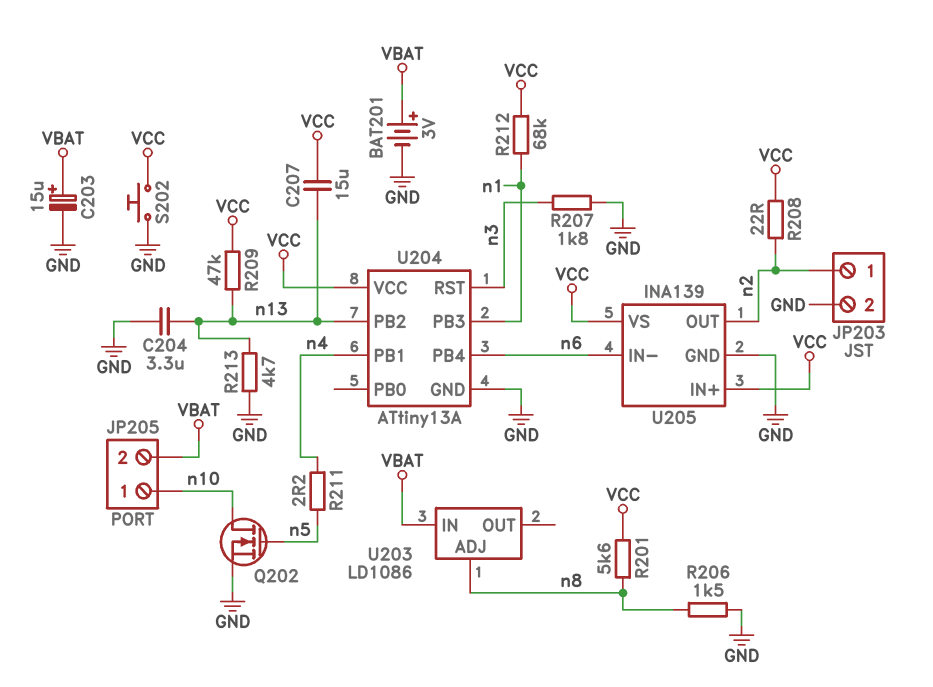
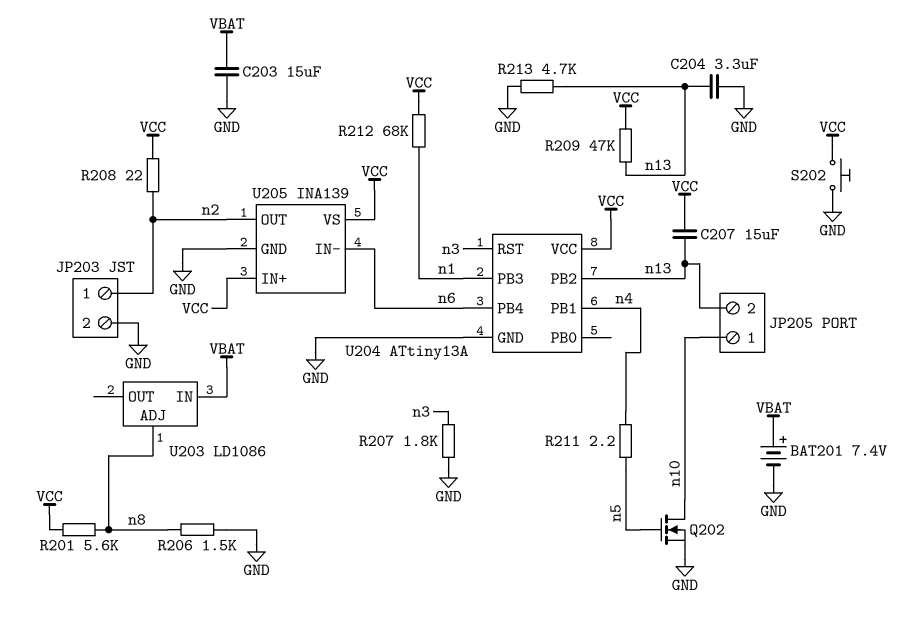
BAT201: 3V (plus VBAT, minus GND) -> 7.4V (plus VBAT, minus GND)
C203: 15uF (plus VBAT, minus GND) -> 15uF (GND, VBAT)
JP205 pin 2: VBAT -> n13

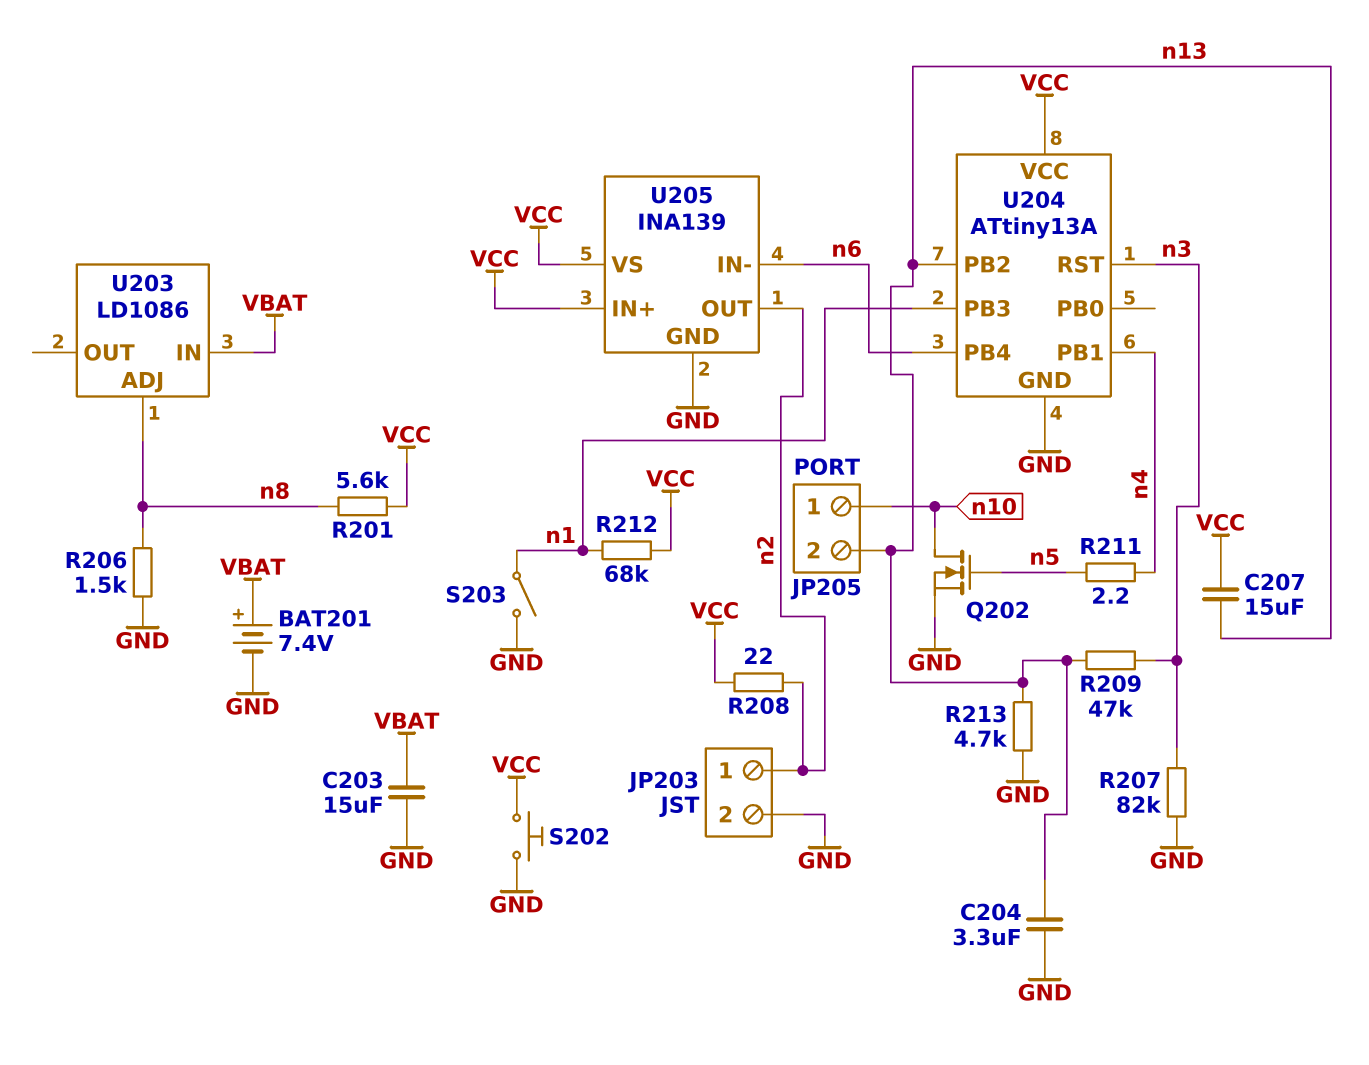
R207: 1.8k (GND, n3) -> 82k (GND, n3)
R209: 47k (VCC, n13) -> 47k (n3, n13)
S203: none -> switch (GND, n1)

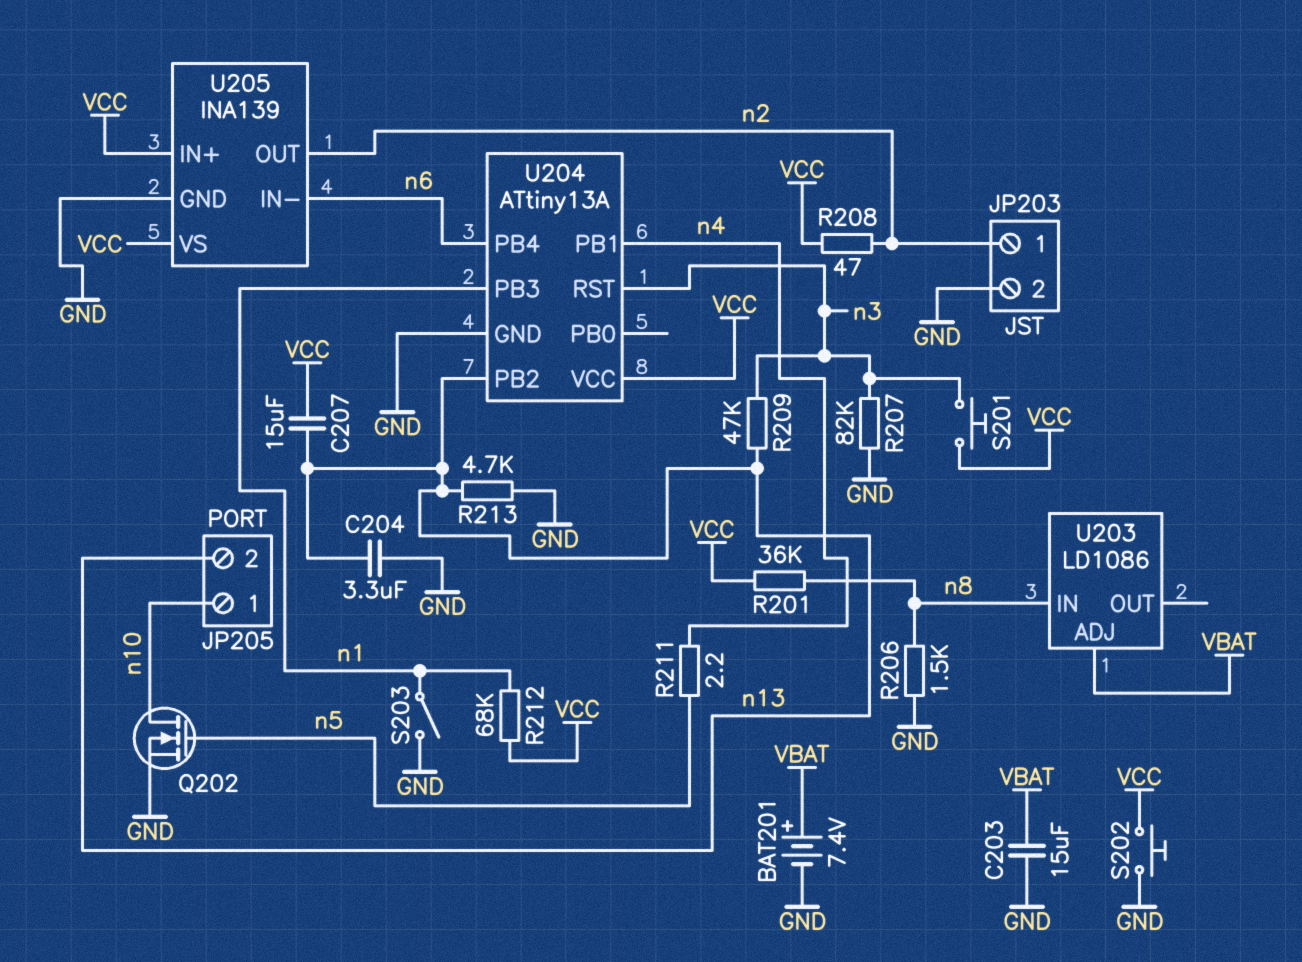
R201: 5.6k (VCC, n8) -> 36k (VCC, n8)
R208: 22 (VCC, n2) -> 47 (VCC, n2)
S201: none -> button (VCC, n3)
U203 pin ADJ: n8 -> VBAT
U203 pin IN: VBAT -> n8

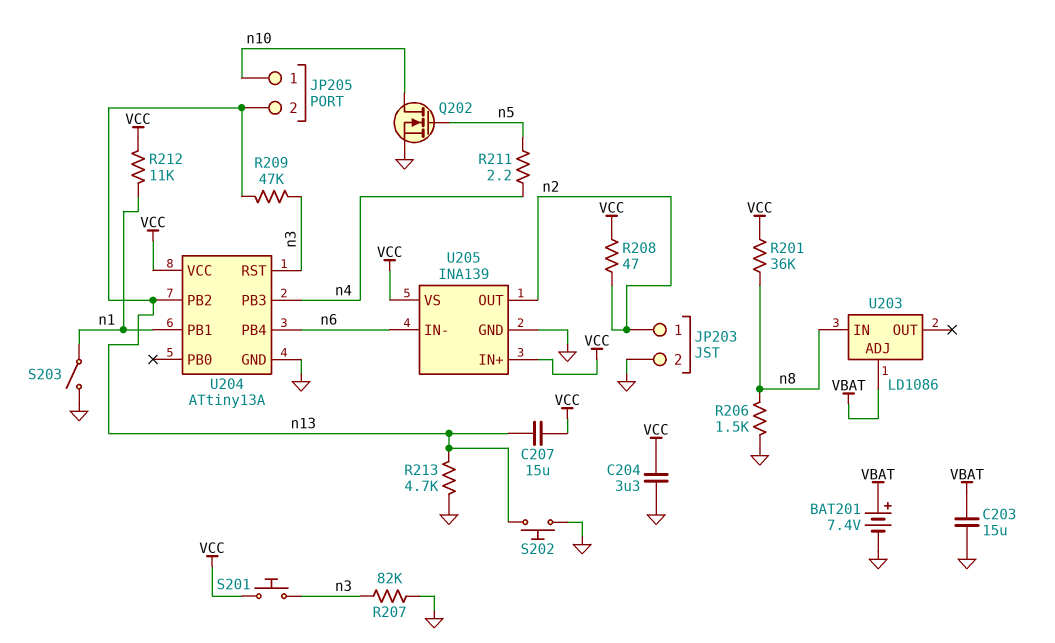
C204: 3.3uF (GND, n13) -> 3.3uF (GND, VCC)
R212: 68k (VCC, n1) -> 11k (VCC, n1)
S202: button (GND, VCC) -> button (GND, n13)
U204 pin PB1: n4 -> n1
U204 pin PB3: n1 -> n4

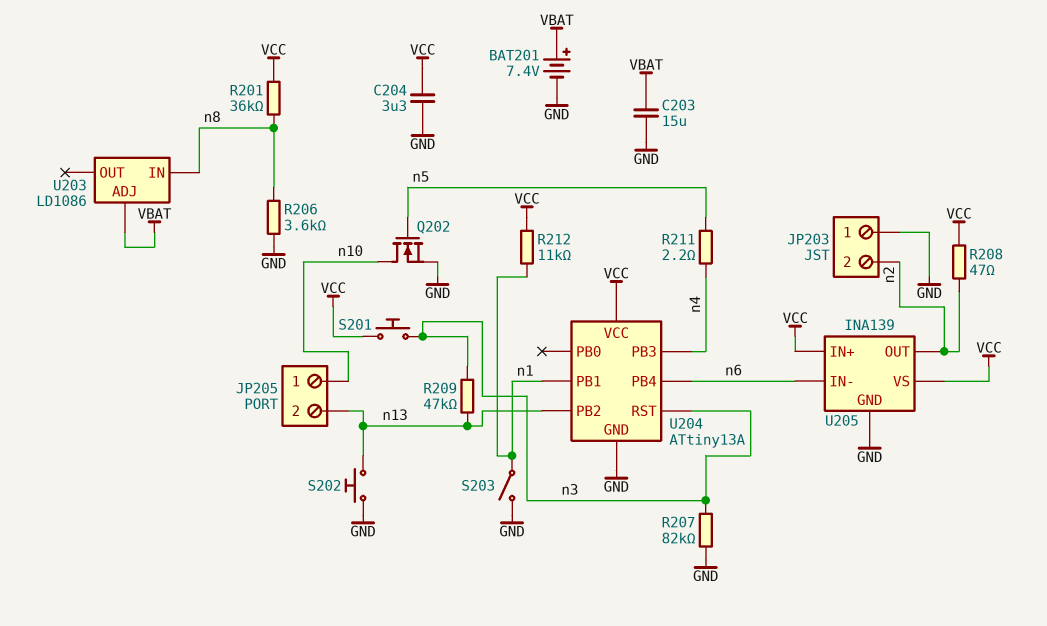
C207: 15uF (VCC, n13) -> none
JP203 pin 1: n2 -> GND
JP203 pin 2: GND -> n2
R206: 1.5k (GND, n8) -> 3.6k (GND, n8)
R213: 4.7k (GND, n13) -> none

